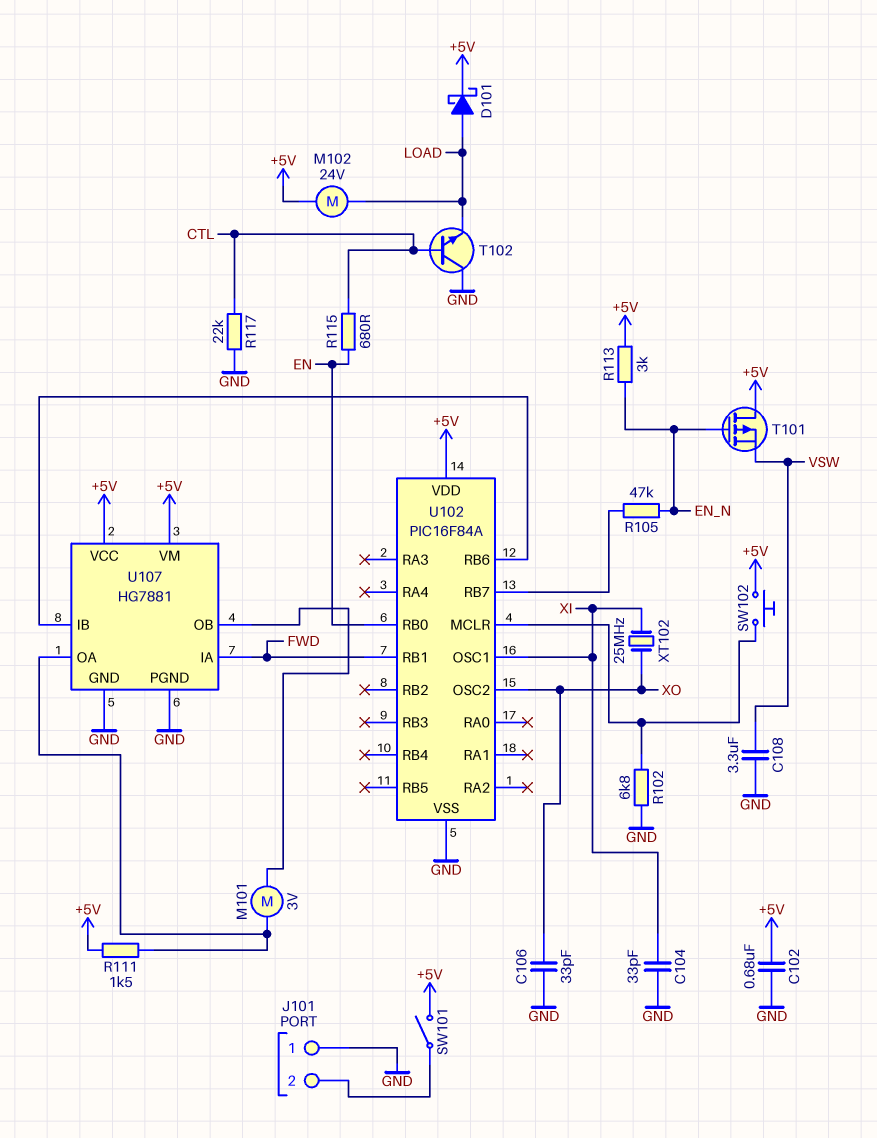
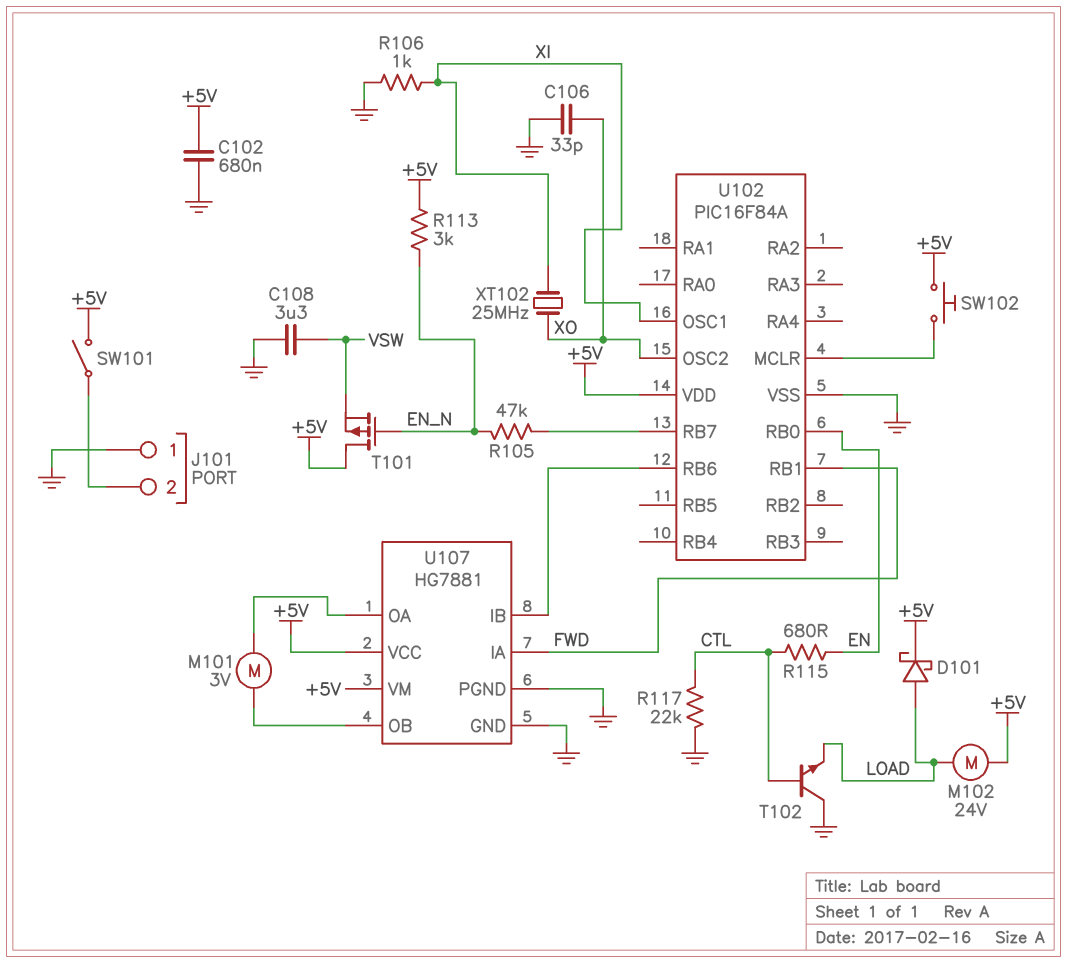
C104: 33pF (GND, XI) -> none
R102: 6.8k (GND, U102/MCLR) -> none
R106: none -> 1k (GND, XI)
R111: 1.5k (+5V, U107/OA) -> none

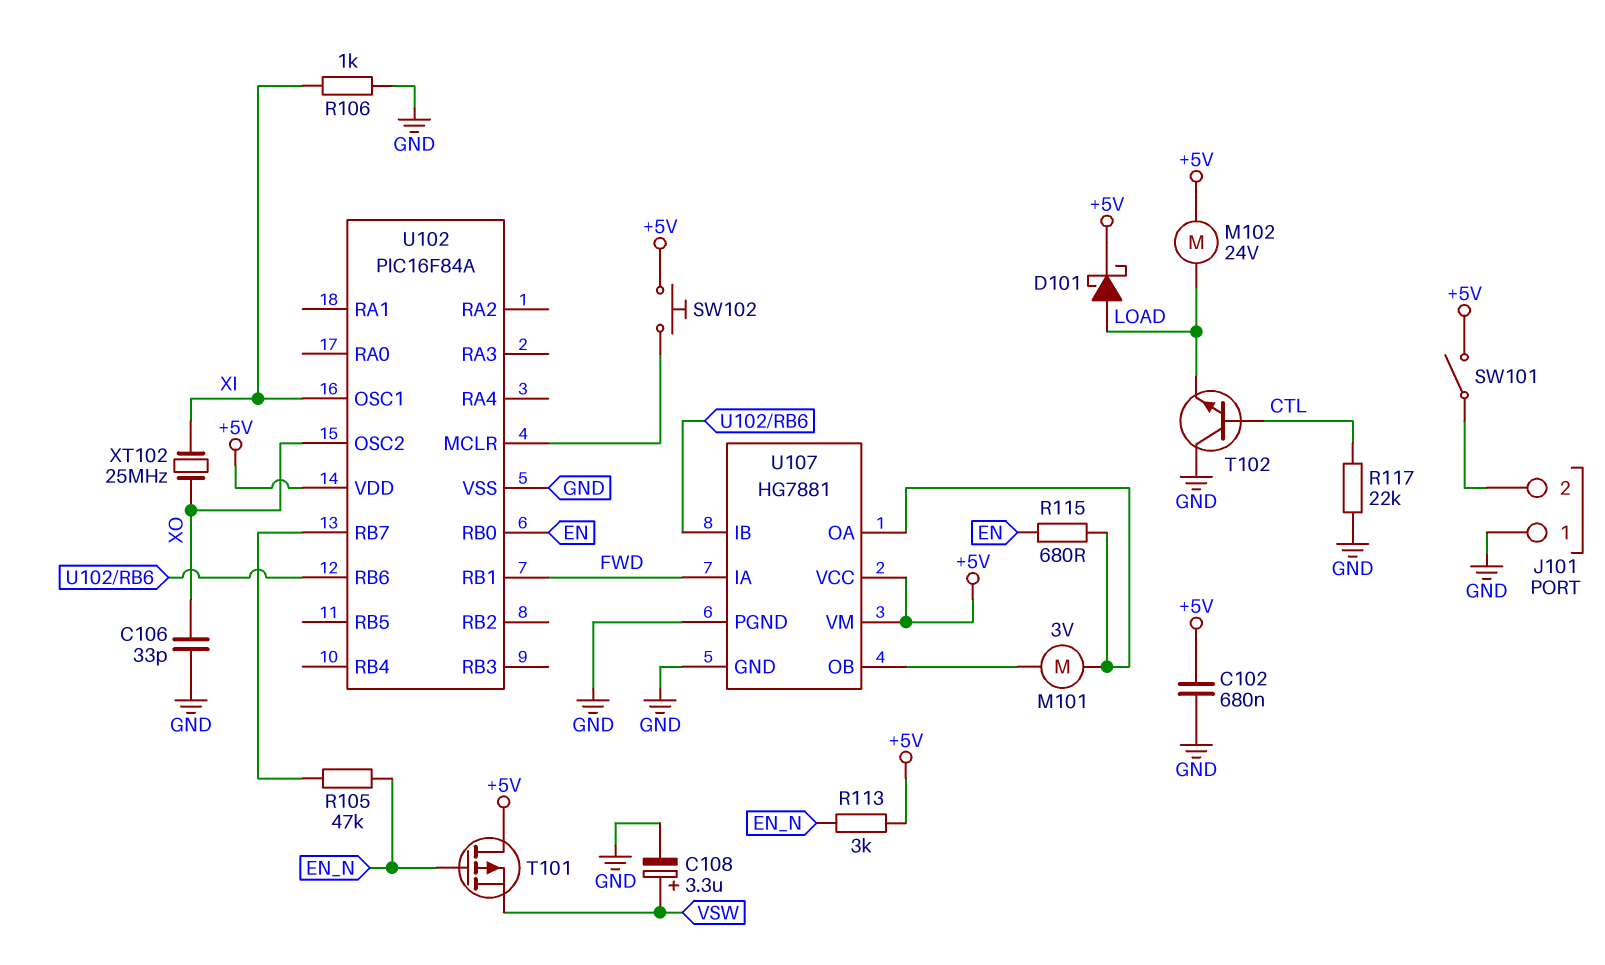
C108: 3.3uF (GND, VSW) -> 3.3uF (plus VSW, minus GND)
R115: 680 (CTL, EN) -> 680 (EN, U107/OA)

